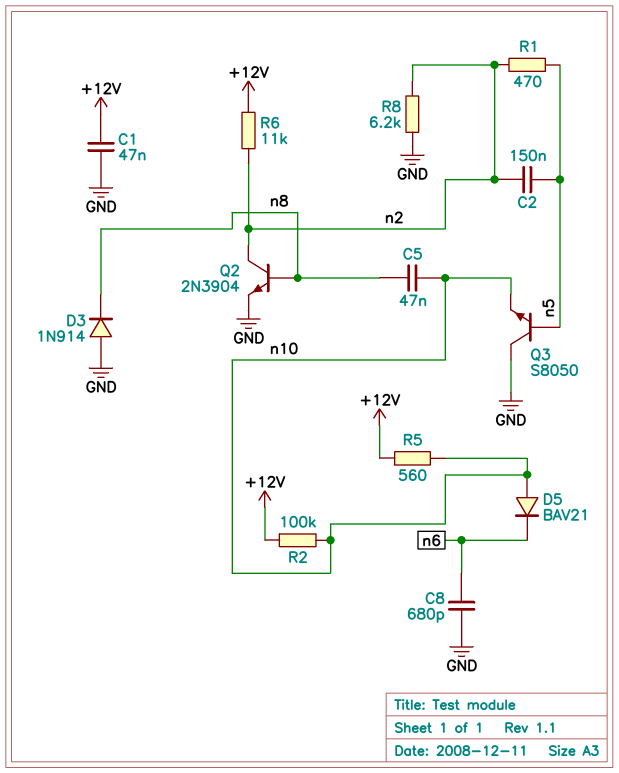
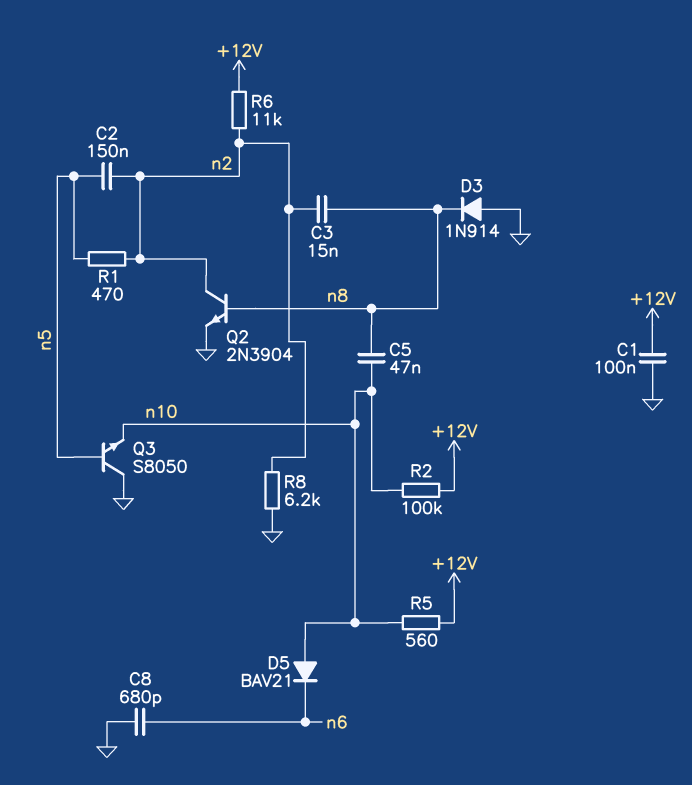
C1: 47nF (+12V, GND) -> 100nF (+12V, GND)
C3: none -> 15nF (n2, n8)

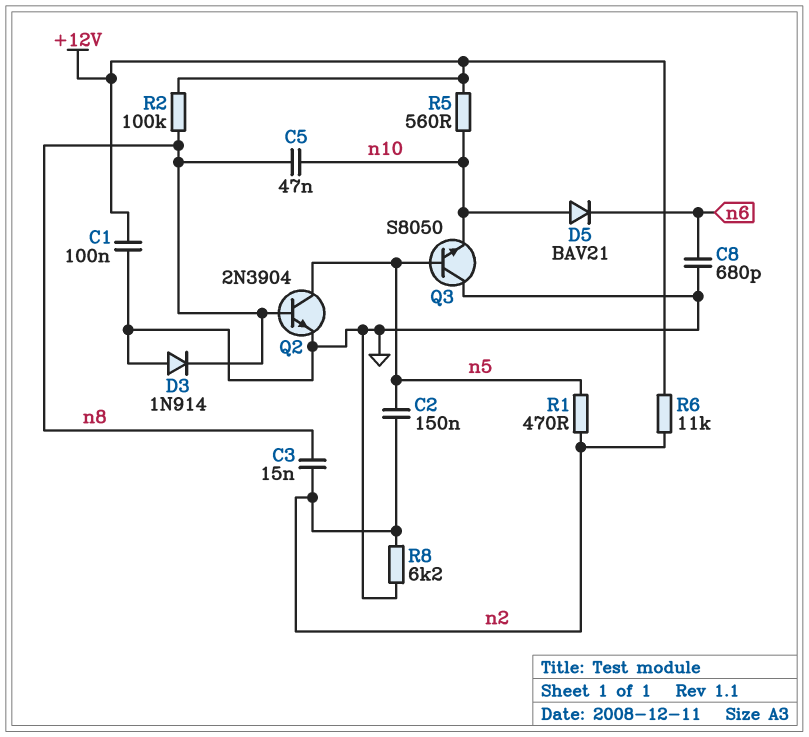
Q2: NPN 2N3904 (B n8, C n2, E GND) -> NPN 2N3904 (B n8, C n5, E GND)
R2: 100k (+12V, n10) -> 100k (+12V, n8)

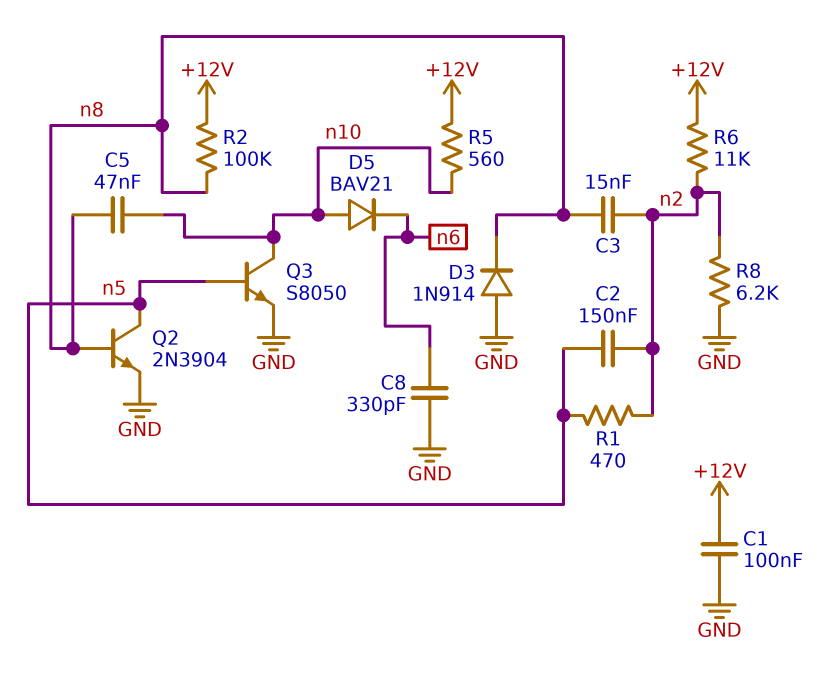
C8: 680pF (GND, n6) -> 330pF (GND, n6)
Q3: NPN S8050 (B n5, C GND, E n10) -> NPN S8050 (B n5, C n10, E GND)

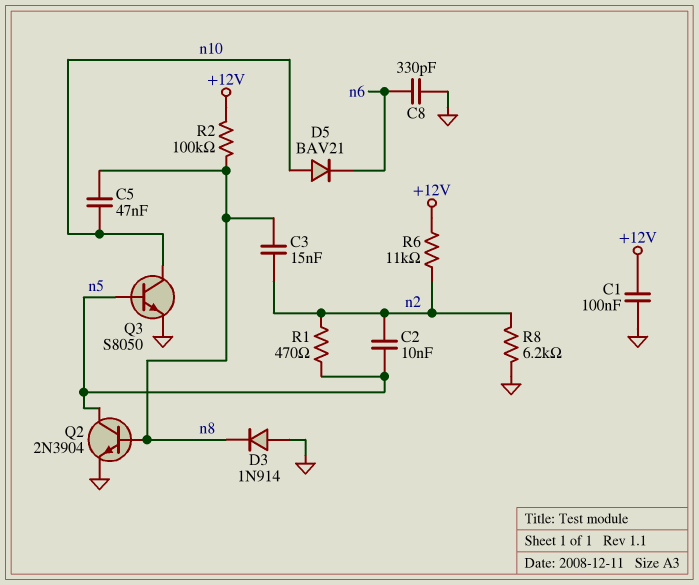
C2: 150nF (n2, n5) -> 10nF (n2, n5)
R5: 560 (+12V, n10) -> none

